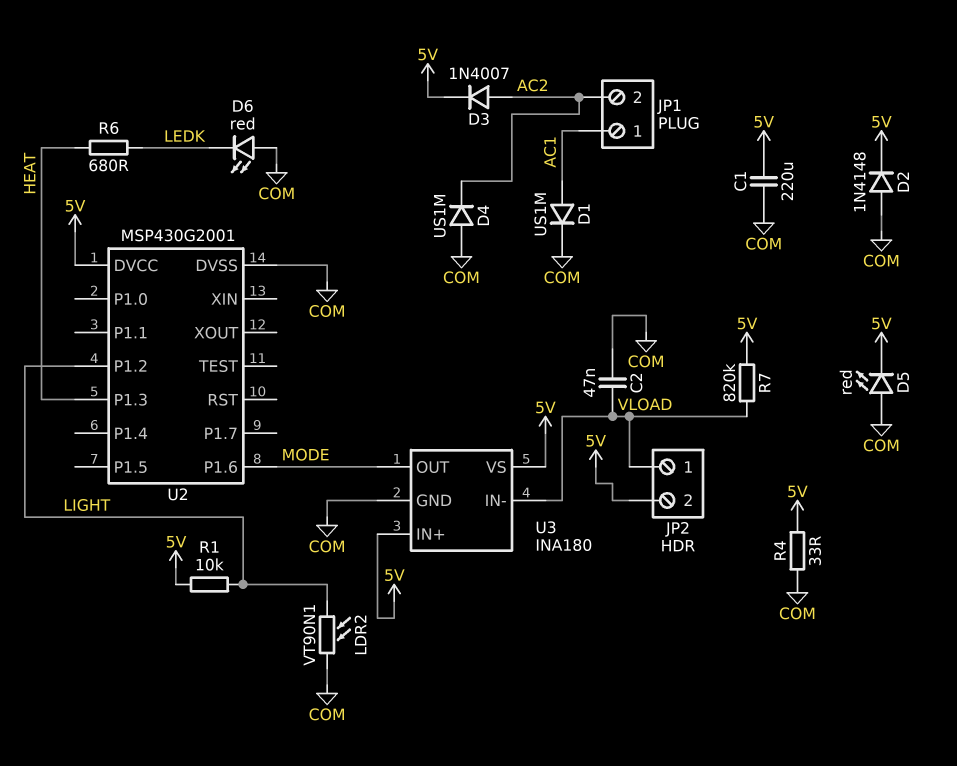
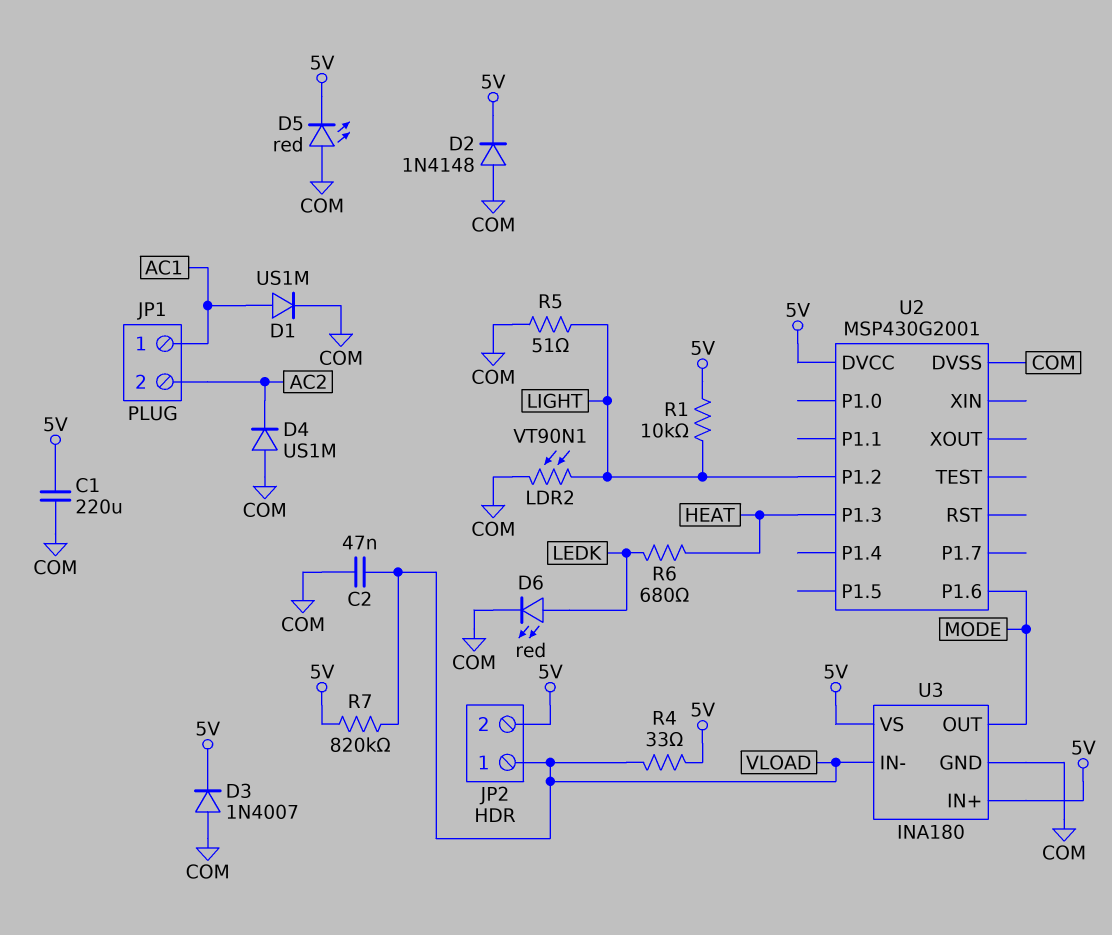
D3: diode 1N4007 (A AC2, K 5V) -> diode 1N4007 (A COM, K 5V)
D6: LED red (A COM, K LEDK) -> LED red (A LEDK, K COM)
R4: 33 (5V, COM) -> 33 (5V, VLOAD)
R5: none -> 51 (COM, LIGHT)

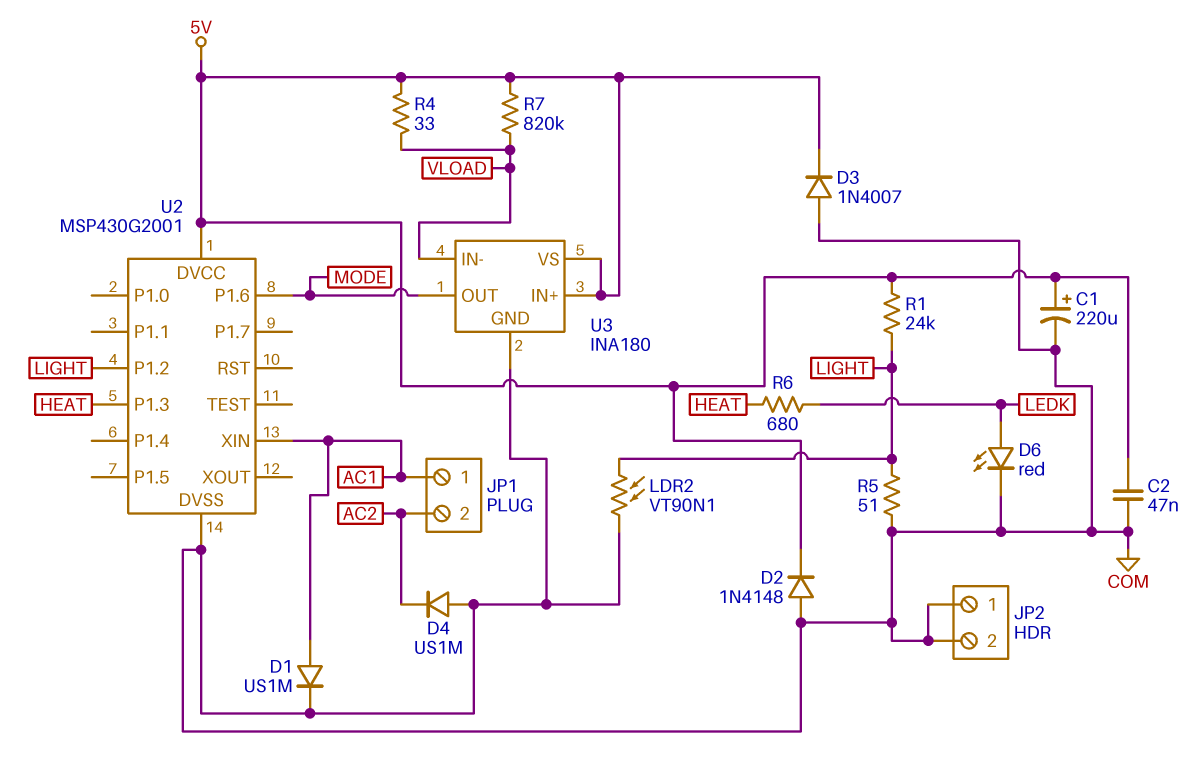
C1: 220uF (5V, COM) -> 220uF (plus 5V, minus COM)
C2: 47nF (COM, VLOAD) -> 47nF (5V, COM)
D5: LED red (A COM, K 5V) -> none
JP2 pin 1: VLOAD -> COM
JP2 pin 2: 5V -> COM
R1: 10k (5V, LIGHT) -> 24k (5V, LIGHT)
U2 pin XIN: none -> AC1

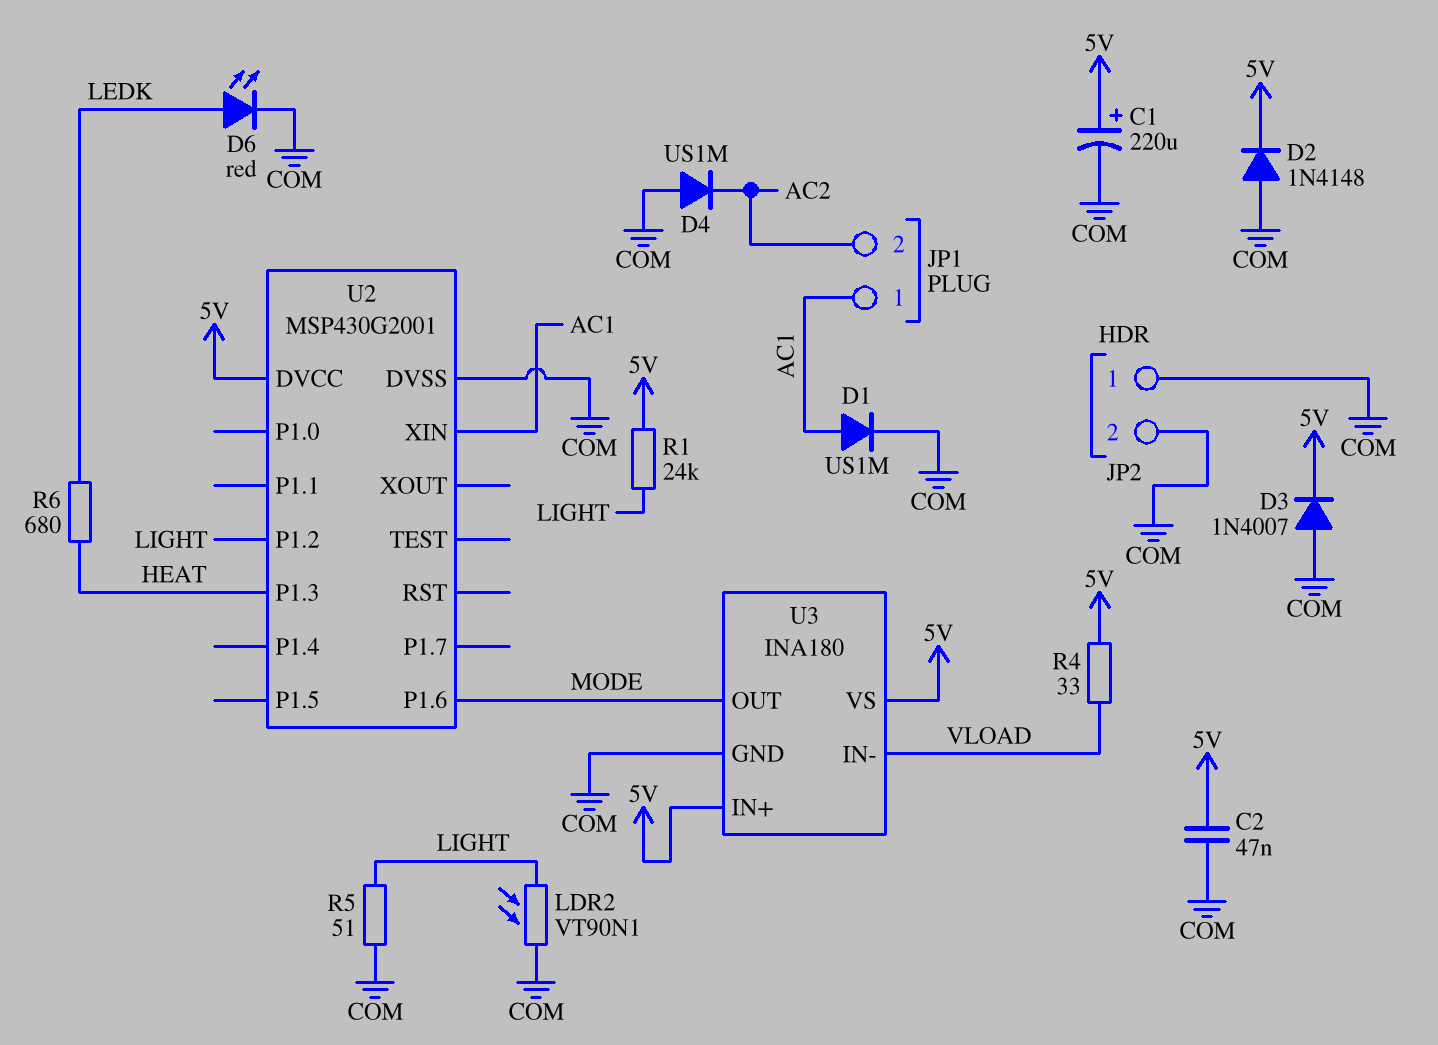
R7: 820k (5V, VLOAD) -> none

